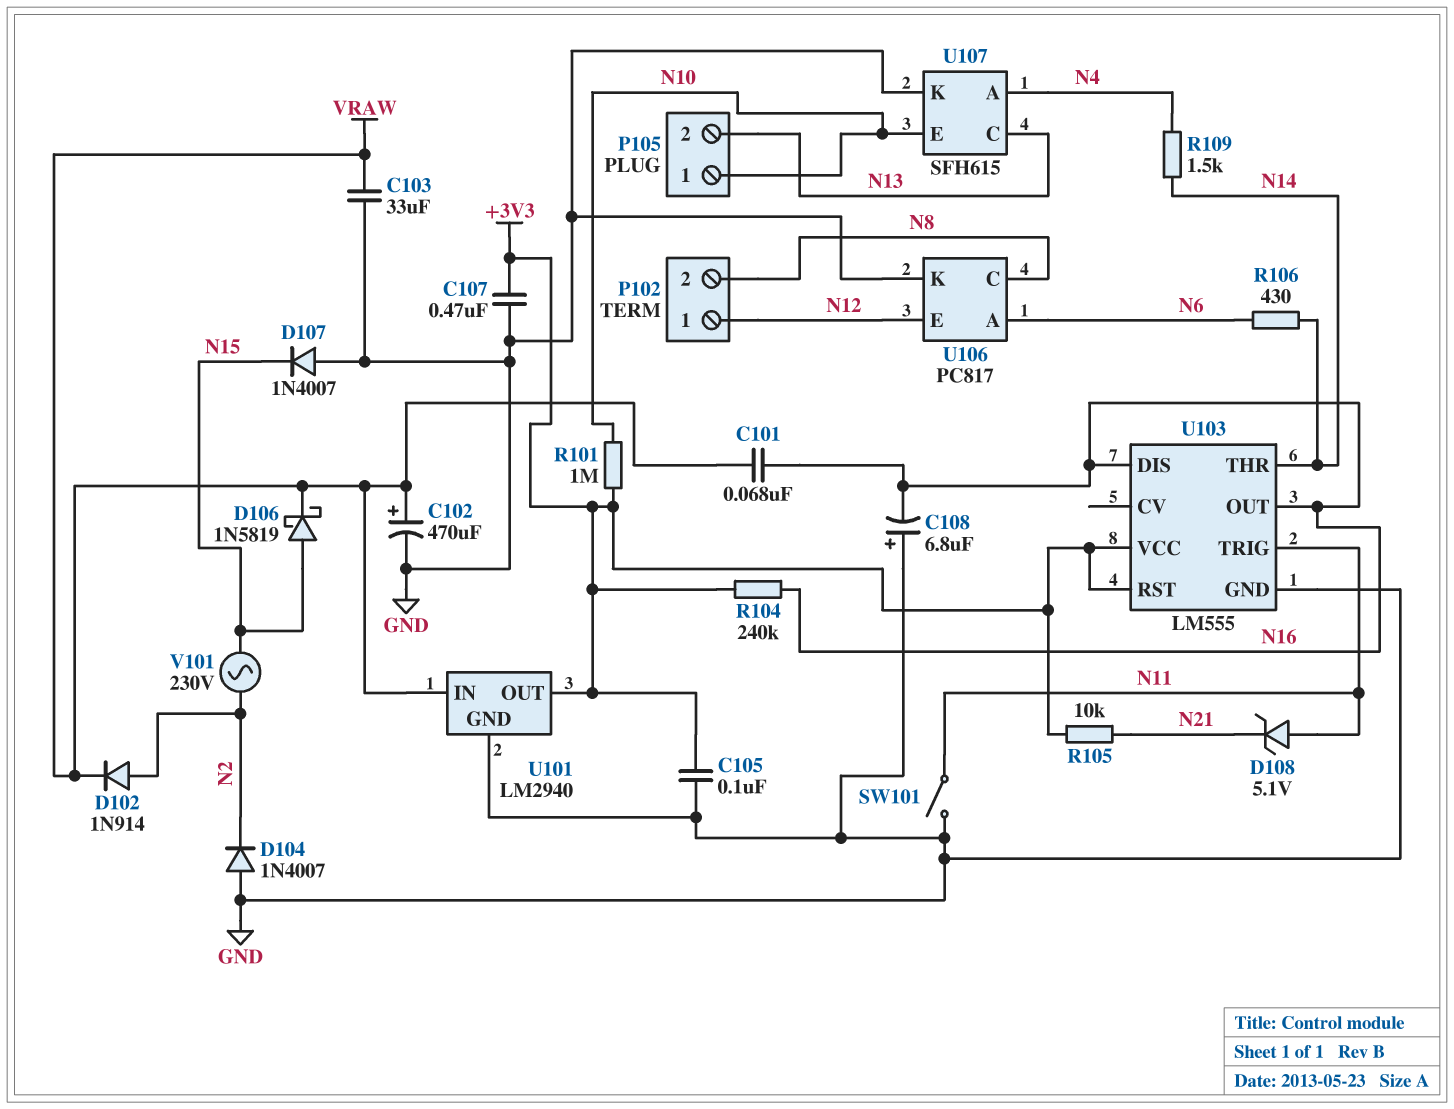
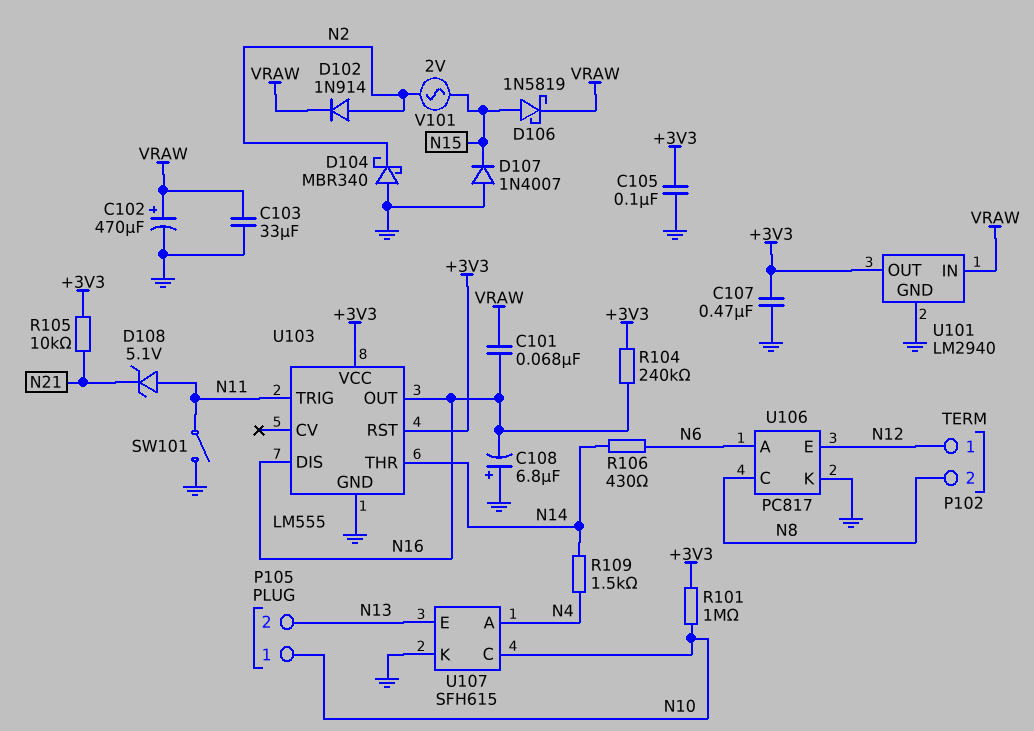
D104: diode 1N4007 (A GND, K N2) -> schottky MBR340 (A GND, K N2)
U107 pin C: N13 -> N10
U107 pin E: N10 -> N13
V101: AC 230V (N2, N15) -> AC 2V (N2, N15)

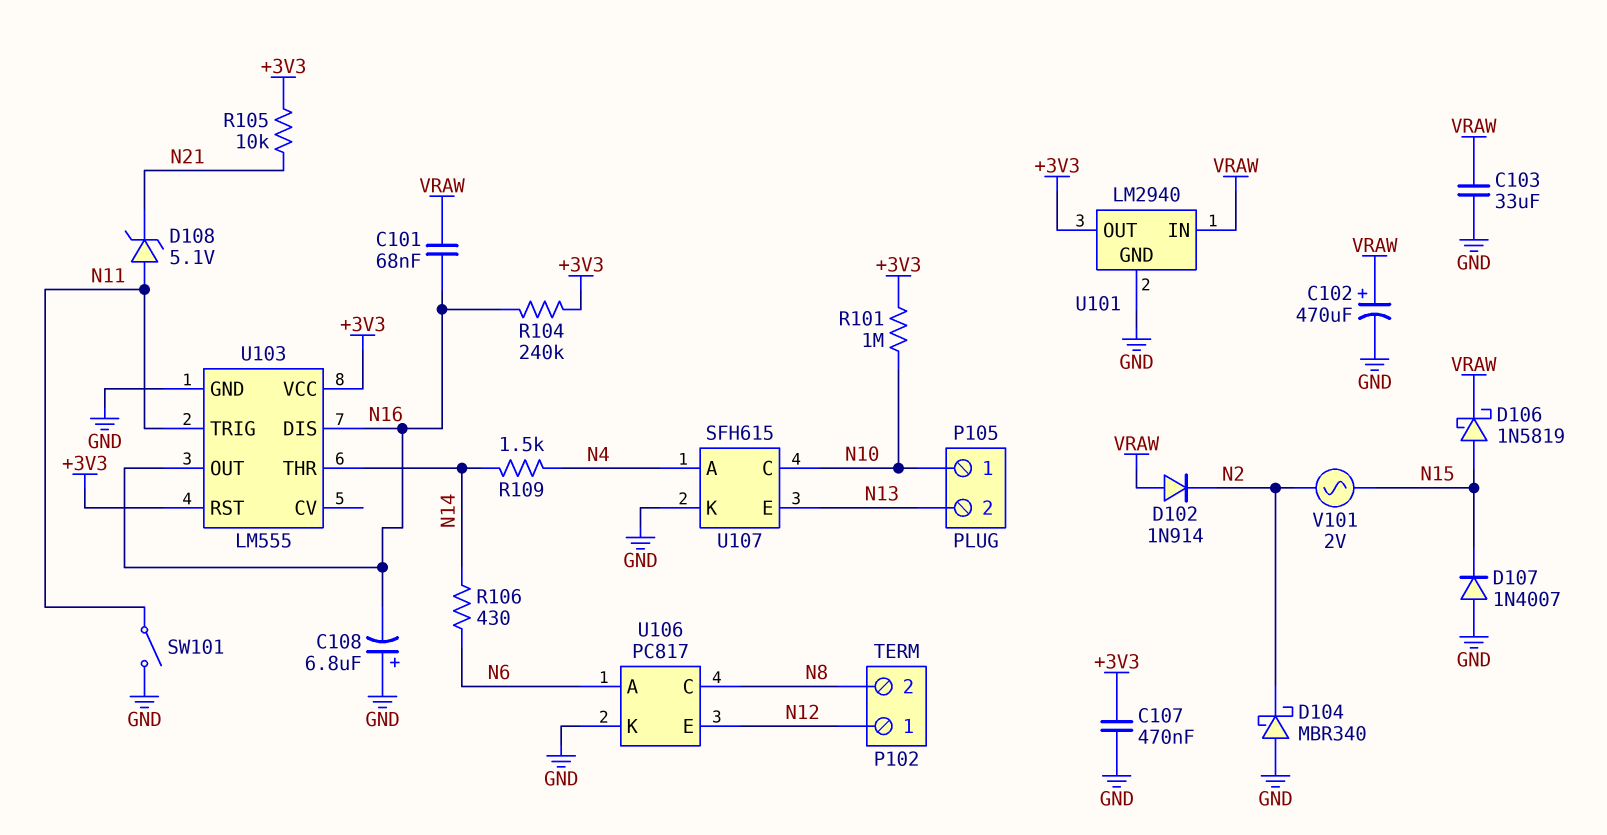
C105: 100nF (+3V3, GND) -> none
D102: diode 1N914 (A N2, K VRAW) -> diode 1N914 (A VRAW, K N2)

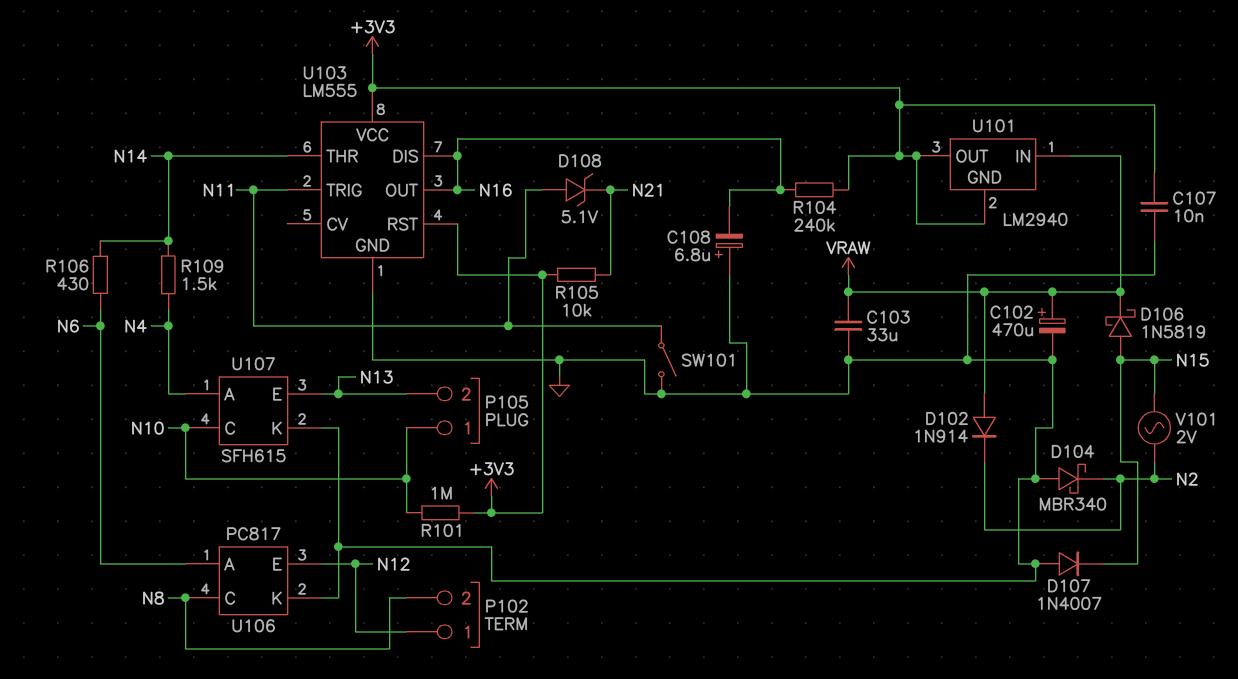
C101: 68nF (N16, VRAW) -> none
C107: 470nF (+3V3, GND) -> 10nF (+3V3, GND)
U101 pin GND: GND -> +3V3

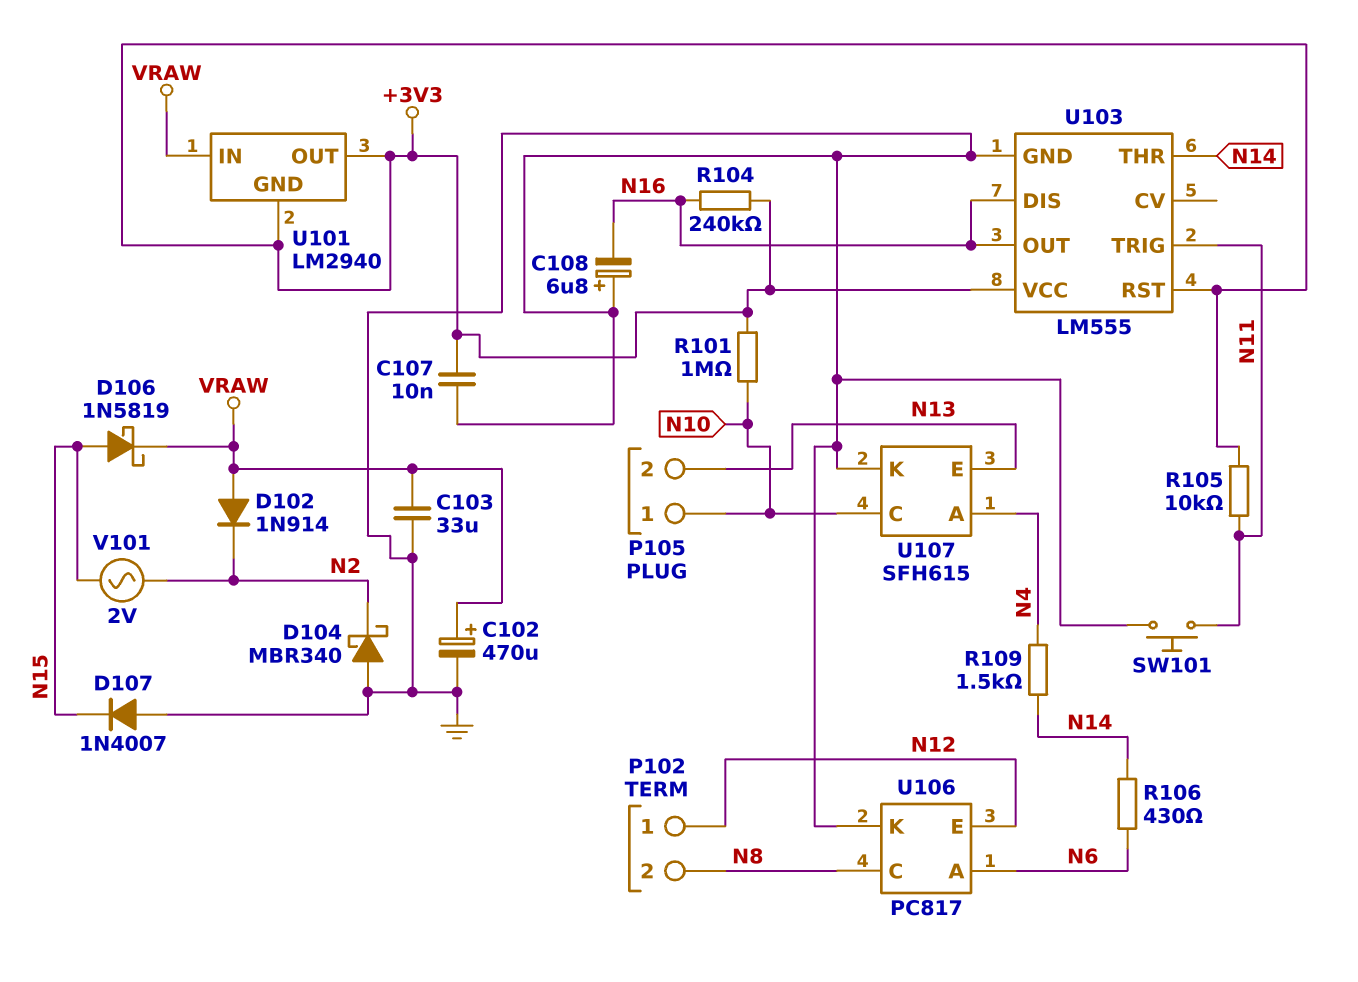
D108: zener 5.1V (A N11, K N21) -> none
R105: 10k (+3V3, N21) -> 10k (+3V3, N11)
SW101: switch (GND, N11) -> button (GND, N11)

